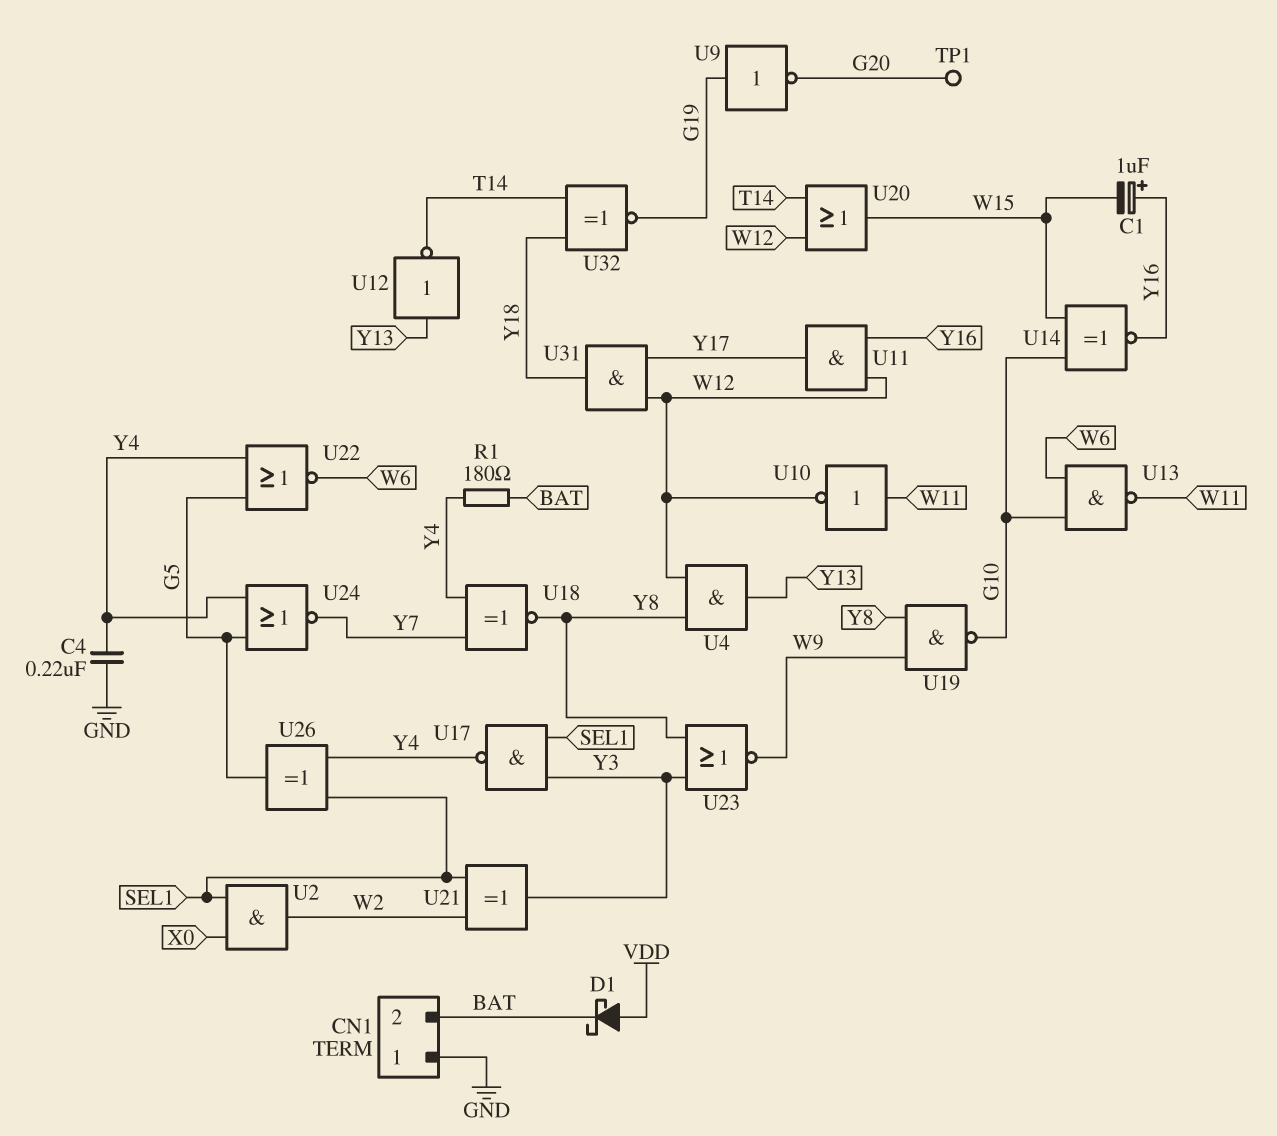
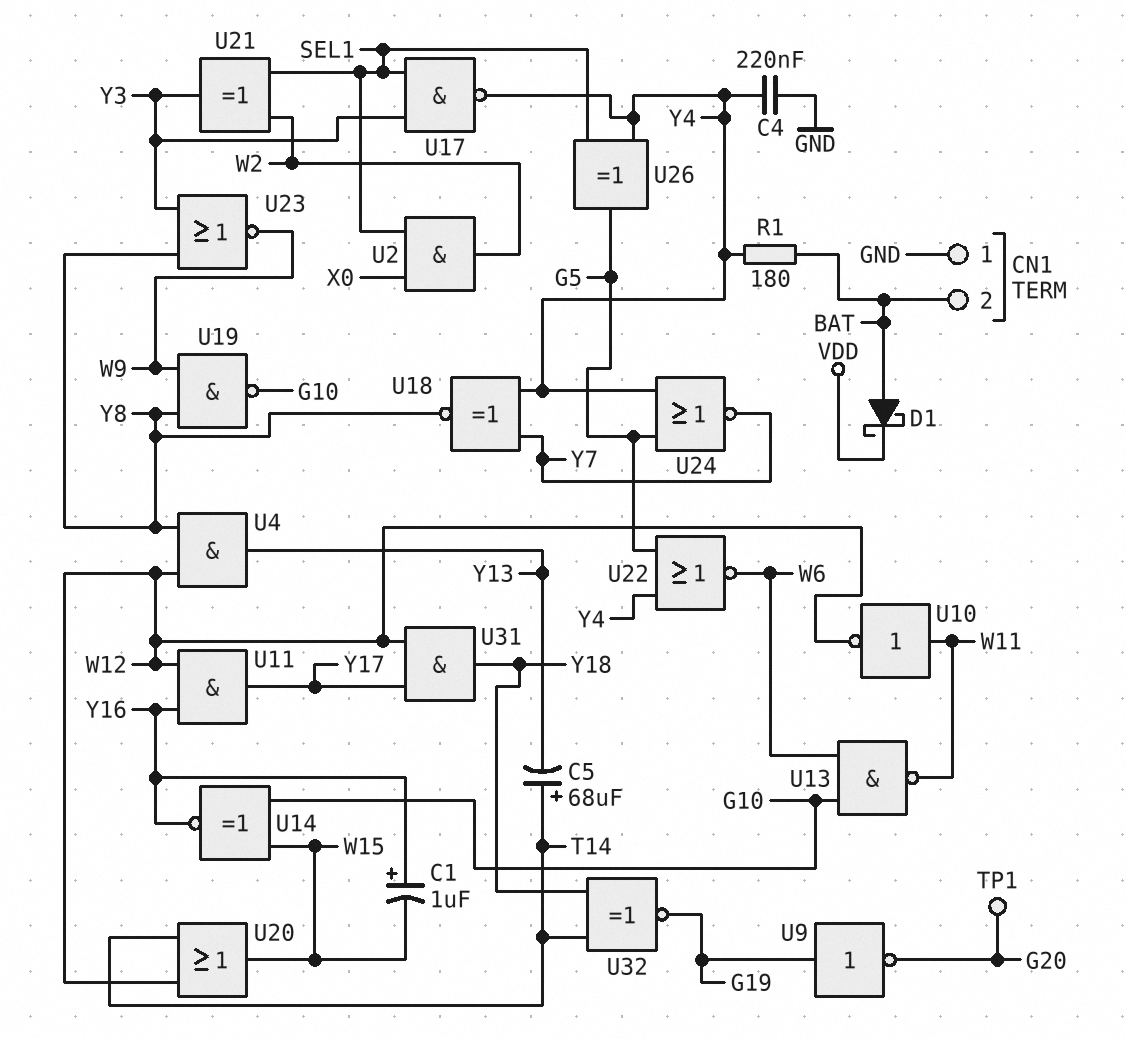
C5: none -> 68uF (plus T14, minus Y13)
D1: schottky (A VDD, K BAT) -> schottky (A BAT, K VDD)
U12: NOT (in Y13, out T14) -> none

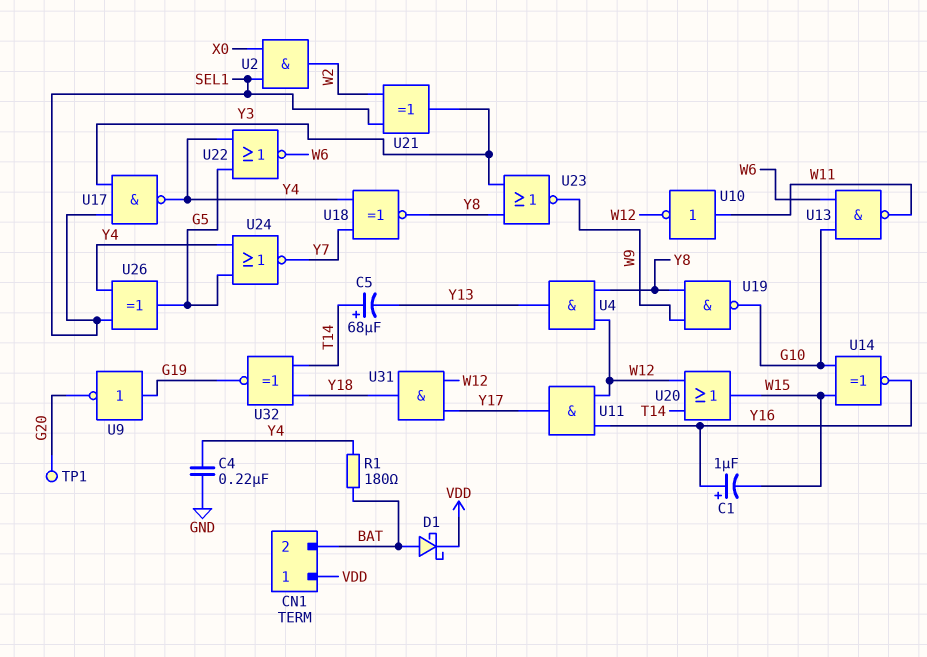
CN1 pin 1: GND -> VDD

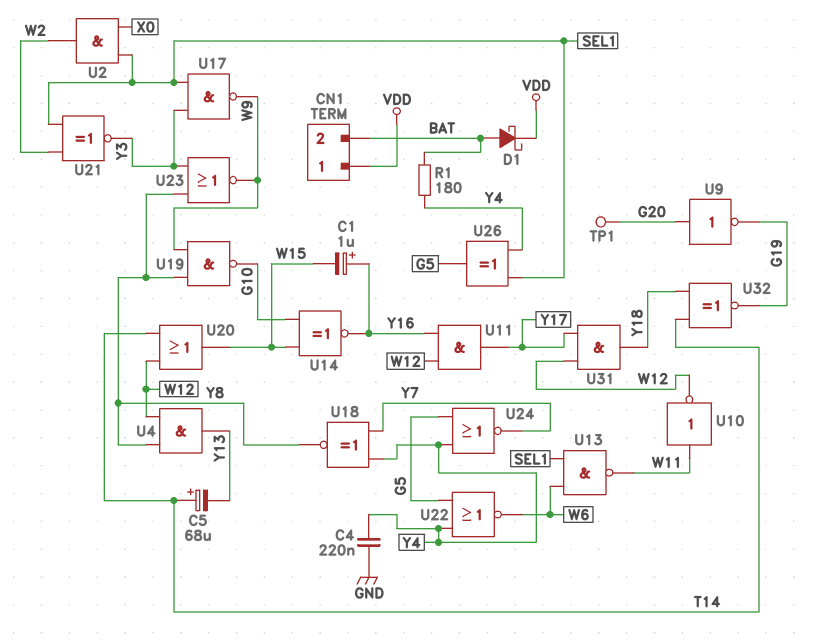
U9: NOT (in G19, out G20) -> NOT (in G20, out G19)
U13: NAND (in G10, in W6, out W11) -> NAND (in SEL1, in W6, out W11)
U17: NAND (in SEL1, in Y3, out Y4) -> NAND (in SEL1, in Y3, out W9)
U21: XOR (in SEL1, in W2, out Y3) -> XNOR (in SEL1, in W2, out Y3)

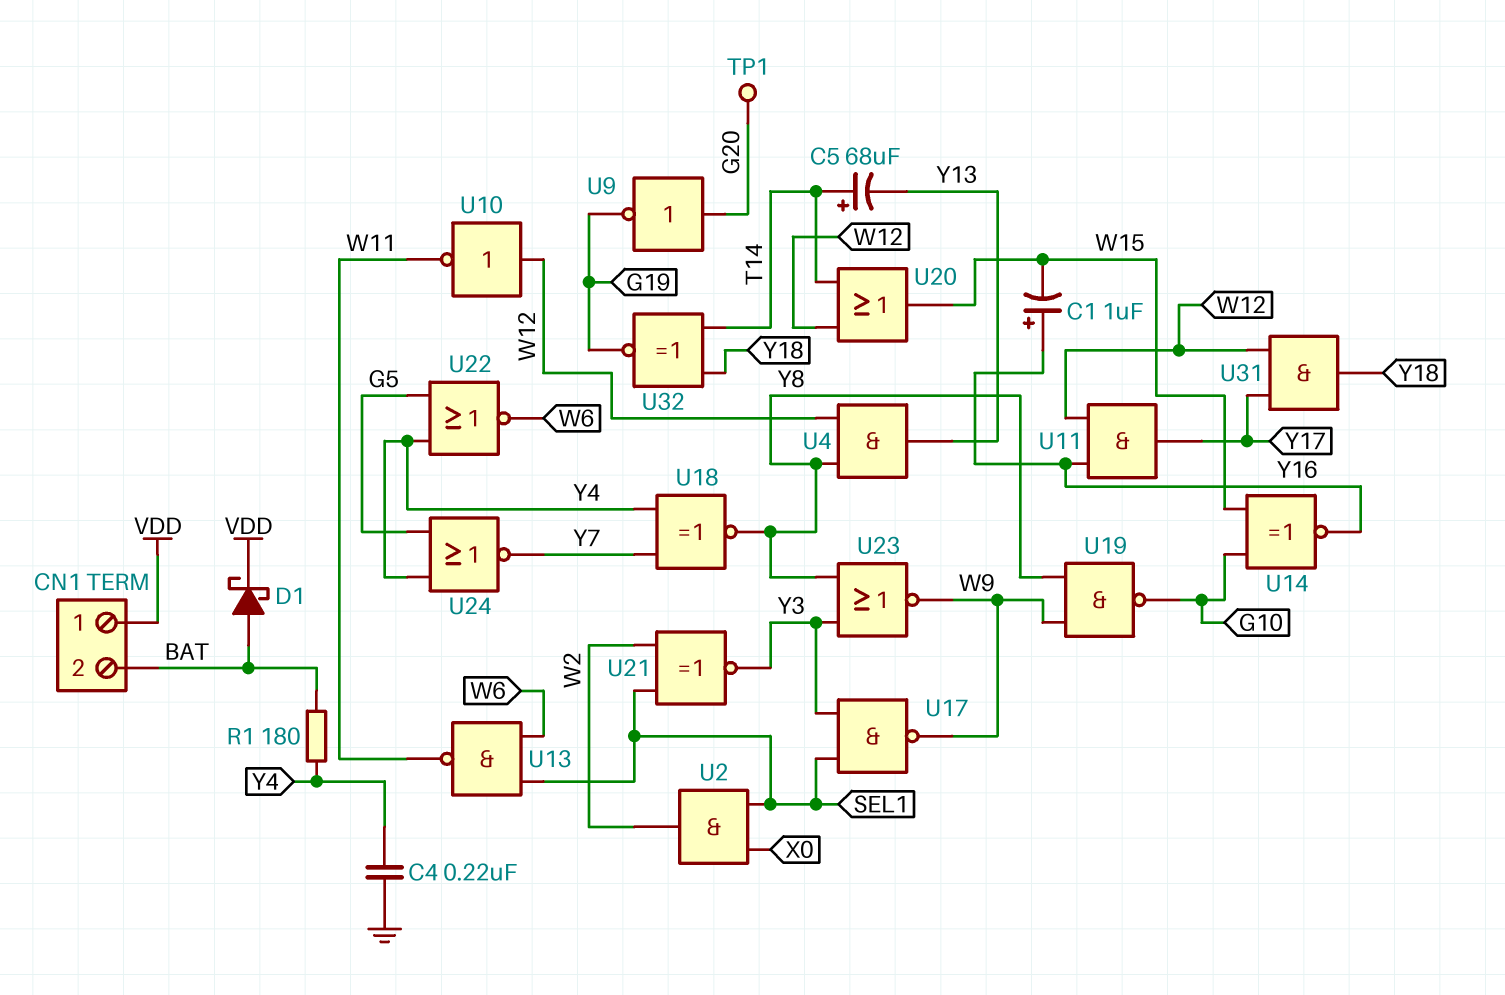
U10: NOT (in W11, out W12) -> NOT (in W12, out W11)
U26: XOR (in SEL1, in Y4, out G5) -> none

